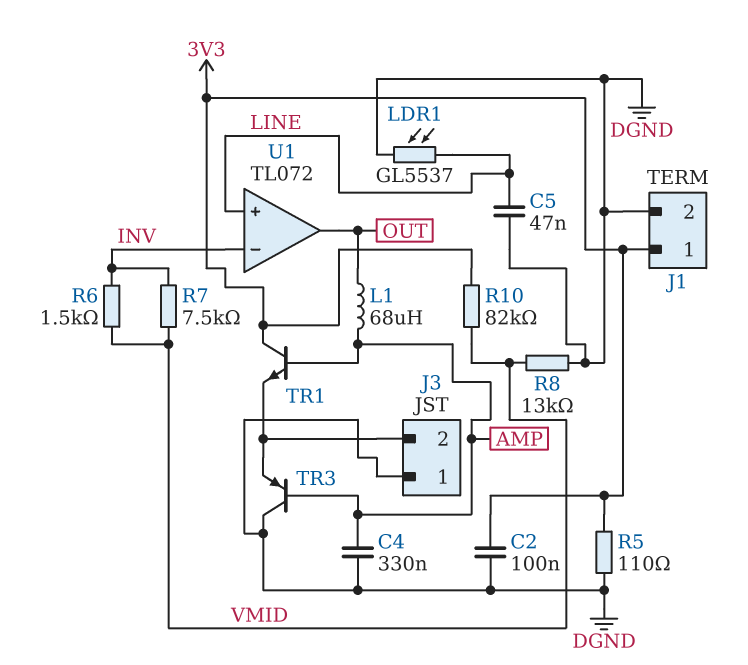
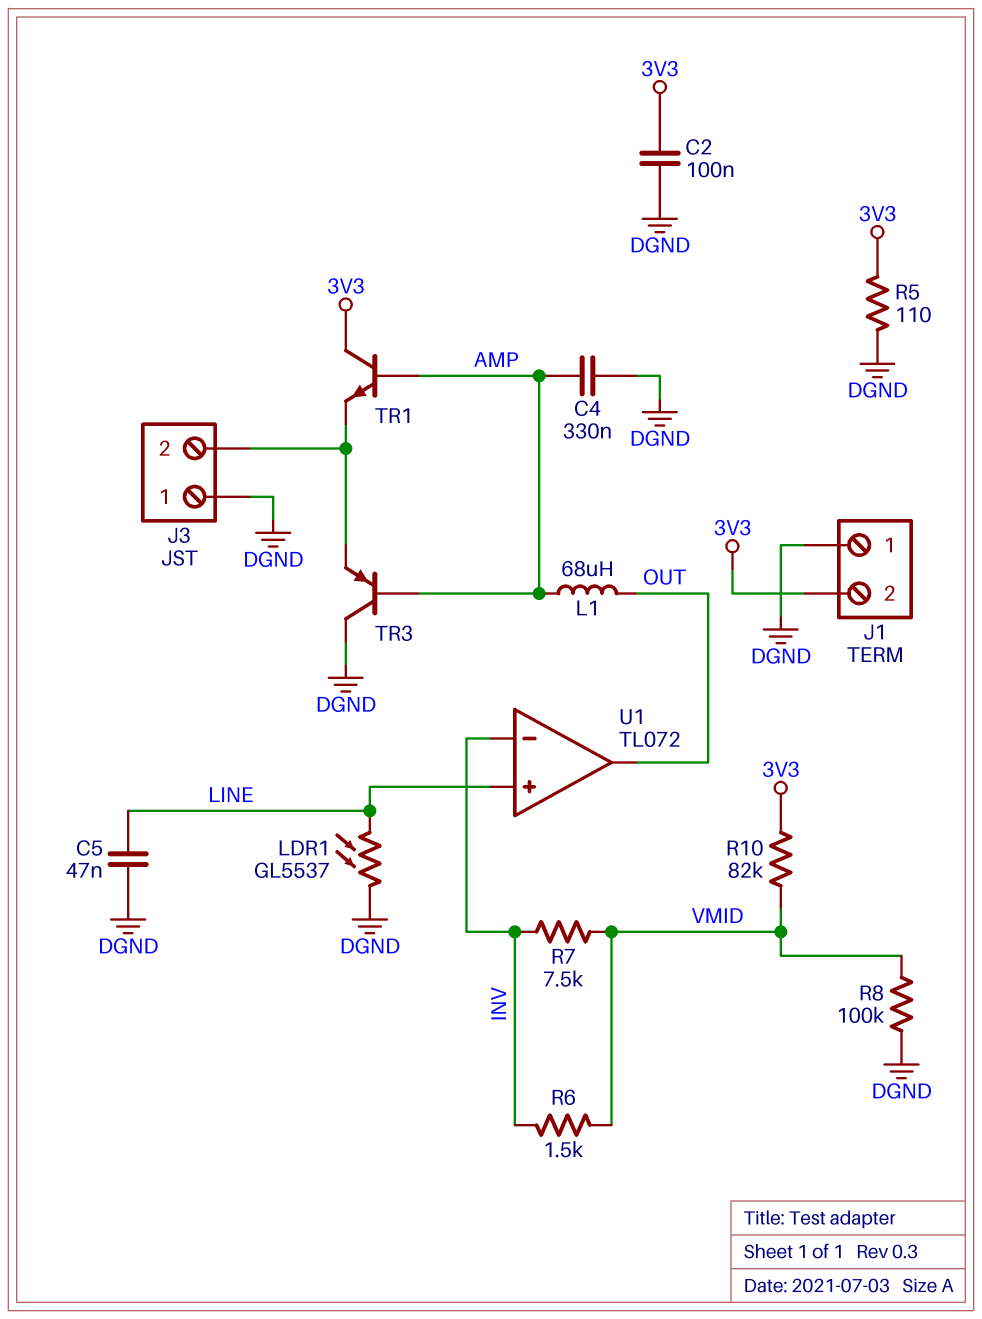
J1 pin 1: 3V3 -> DGND
J1 pin 2: DGND -> 3V3
R8: 13k (DGND, VMID) -> 100k (DGND, VMID)

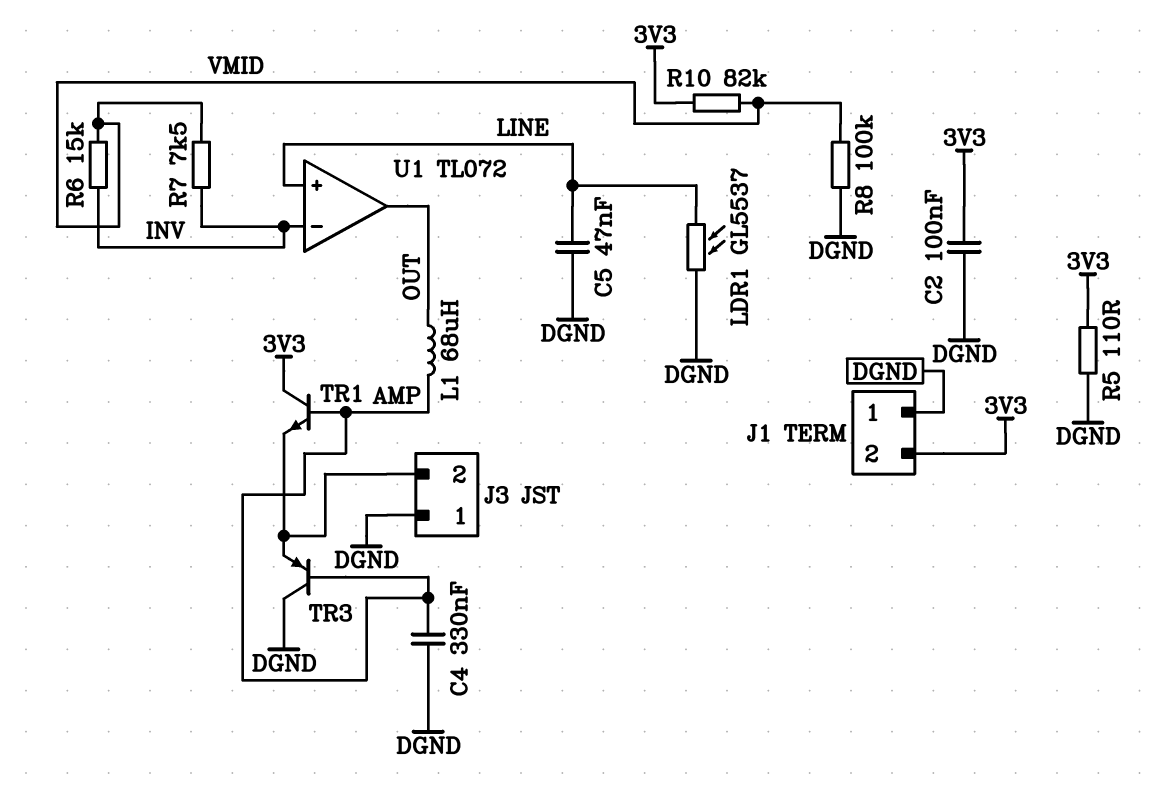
R6: 1.5k (INV, VMID) -> 15k (INV, VMID)

